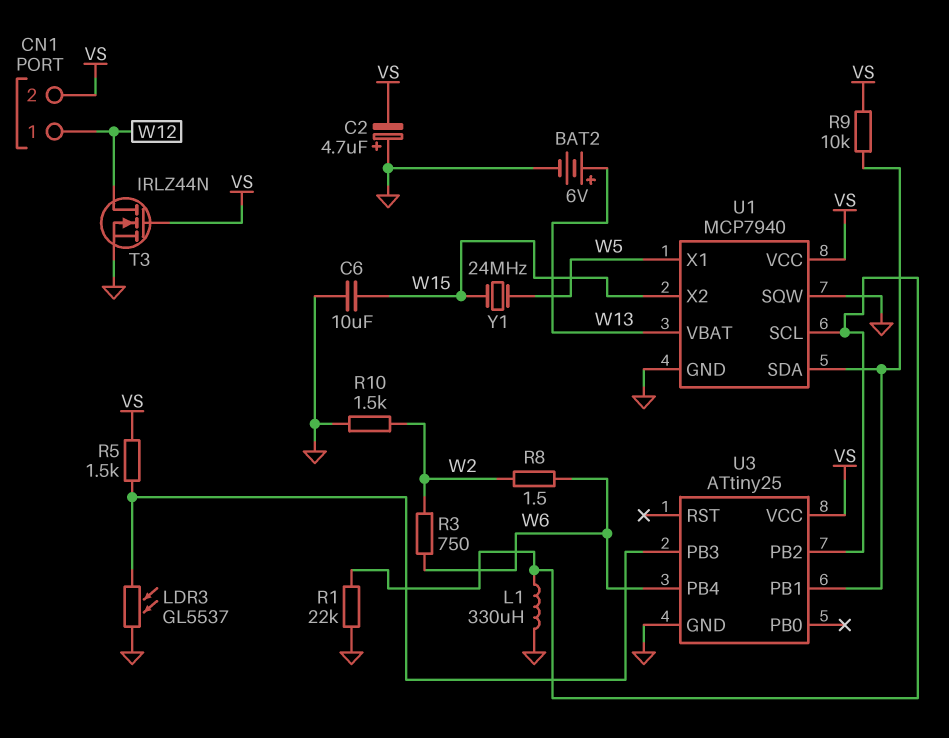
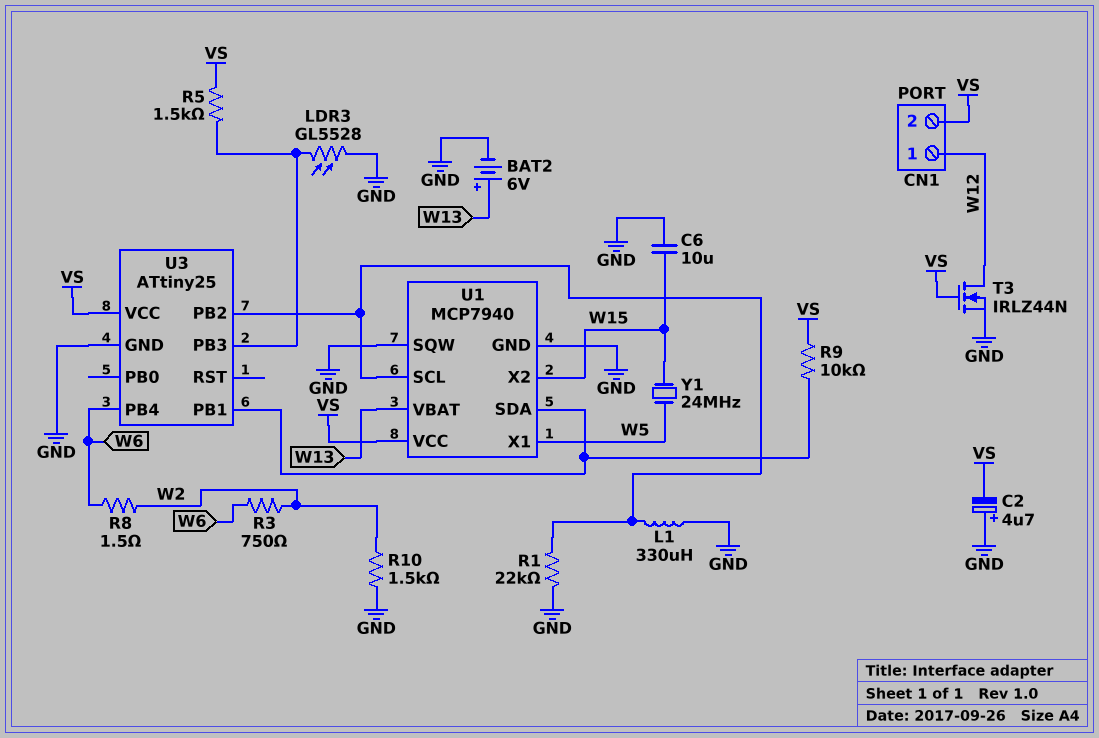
LDR3: GL5537 (GND, U3/PB3) -> GL5528 (GND, U3/PB3)

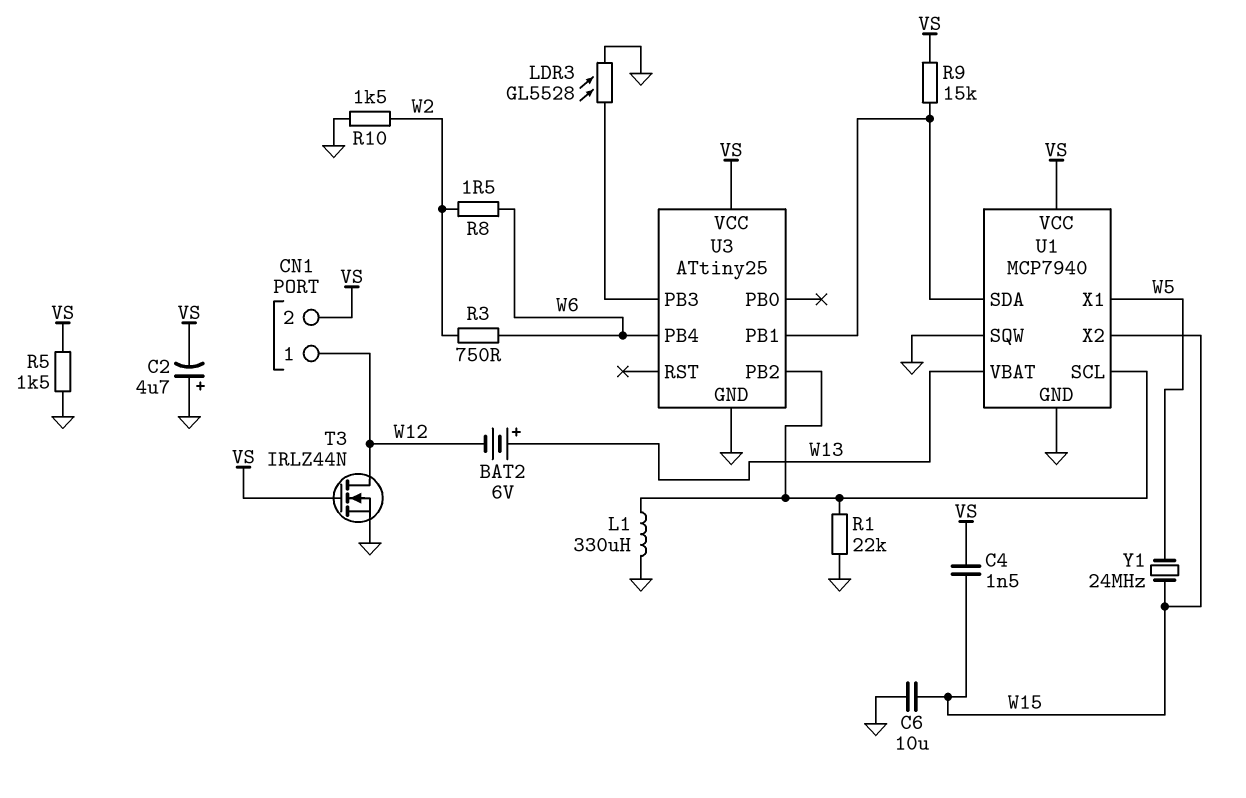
BAT2: 6V (plus W13, minus GND) -> 6V (plus W13, minus W12)
C4: none -> 1.5nF (VS, W15)
R5: 1.5k (U3/PB3, VS) -> 1.5k (GND, VS)
R9: 10k (U1/SDA, VS) -> 15k (U1/SDA, VS)

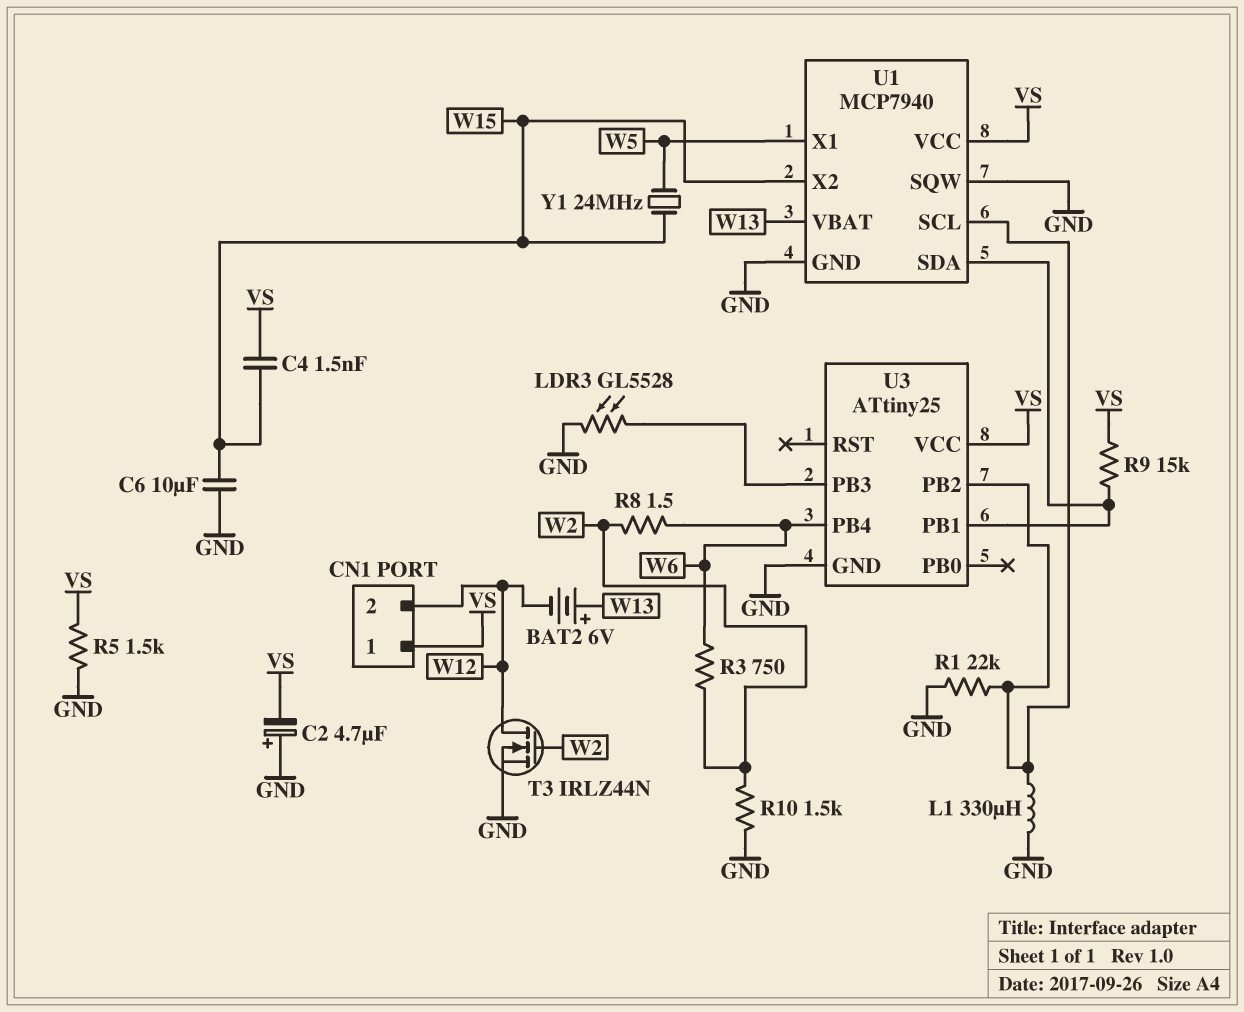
CN1 pin 1: W12 -> VS
CN1 pin 2: VS -> W12
T3: NMOS IRLZ44N (G VS, D W12, S GND) -> NMOS IRLZ44N (G W2, D W12, S GND)

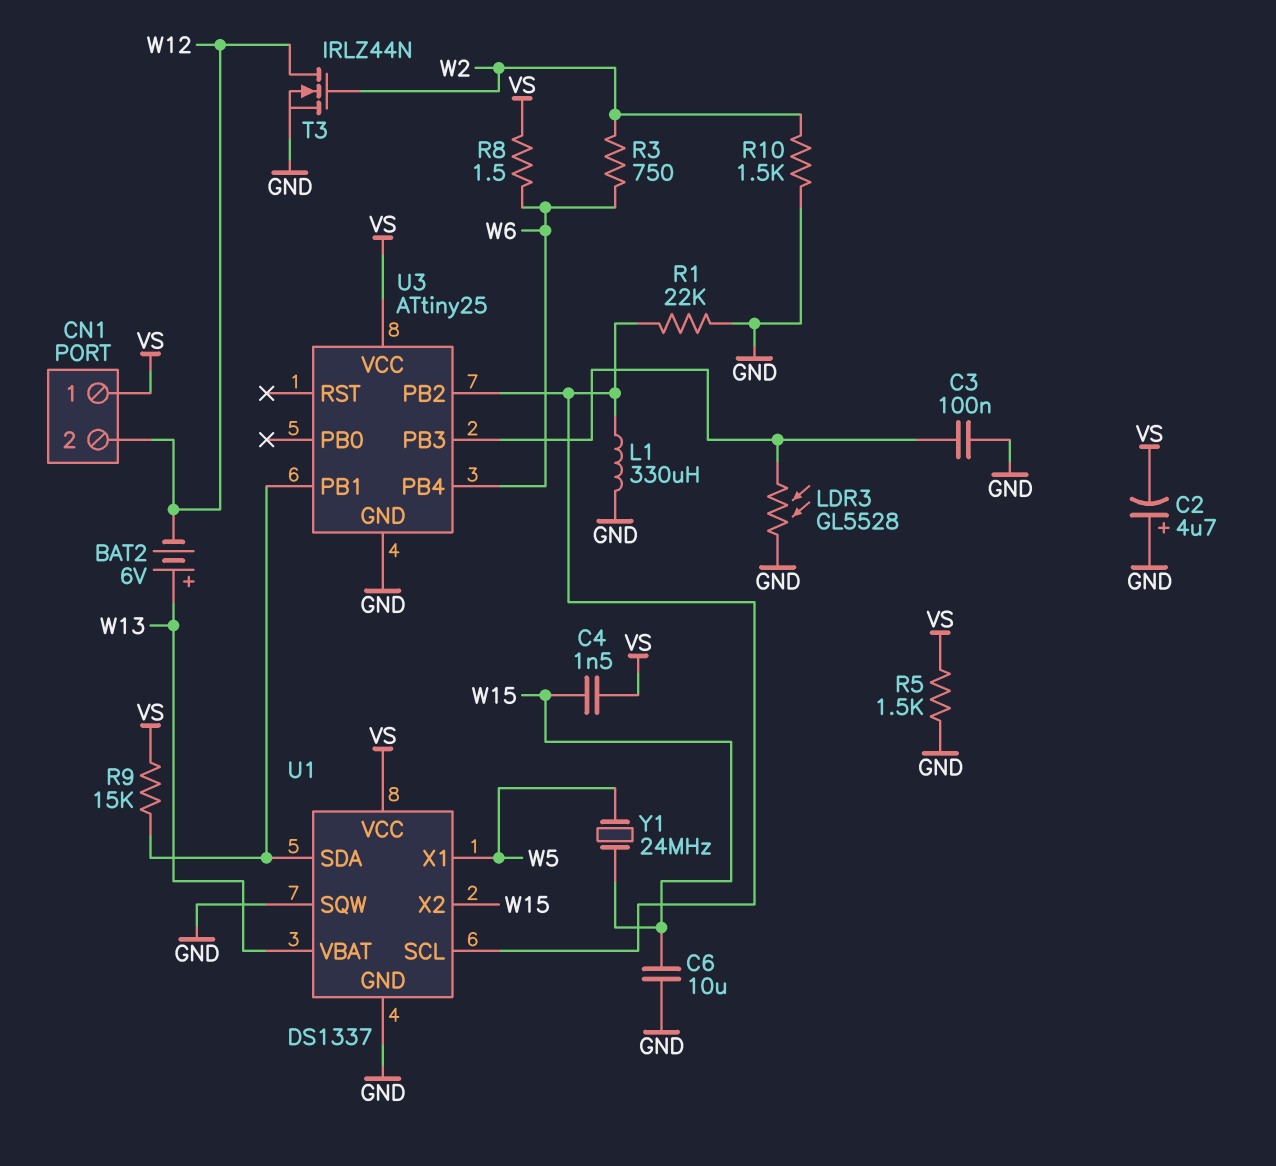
C3: none -> 100nF (GND, U3/PB3)
R8: 1.5 (W2, W6) -> 1.5 (VS, W6)
U1: MCP7940 -> DS1337

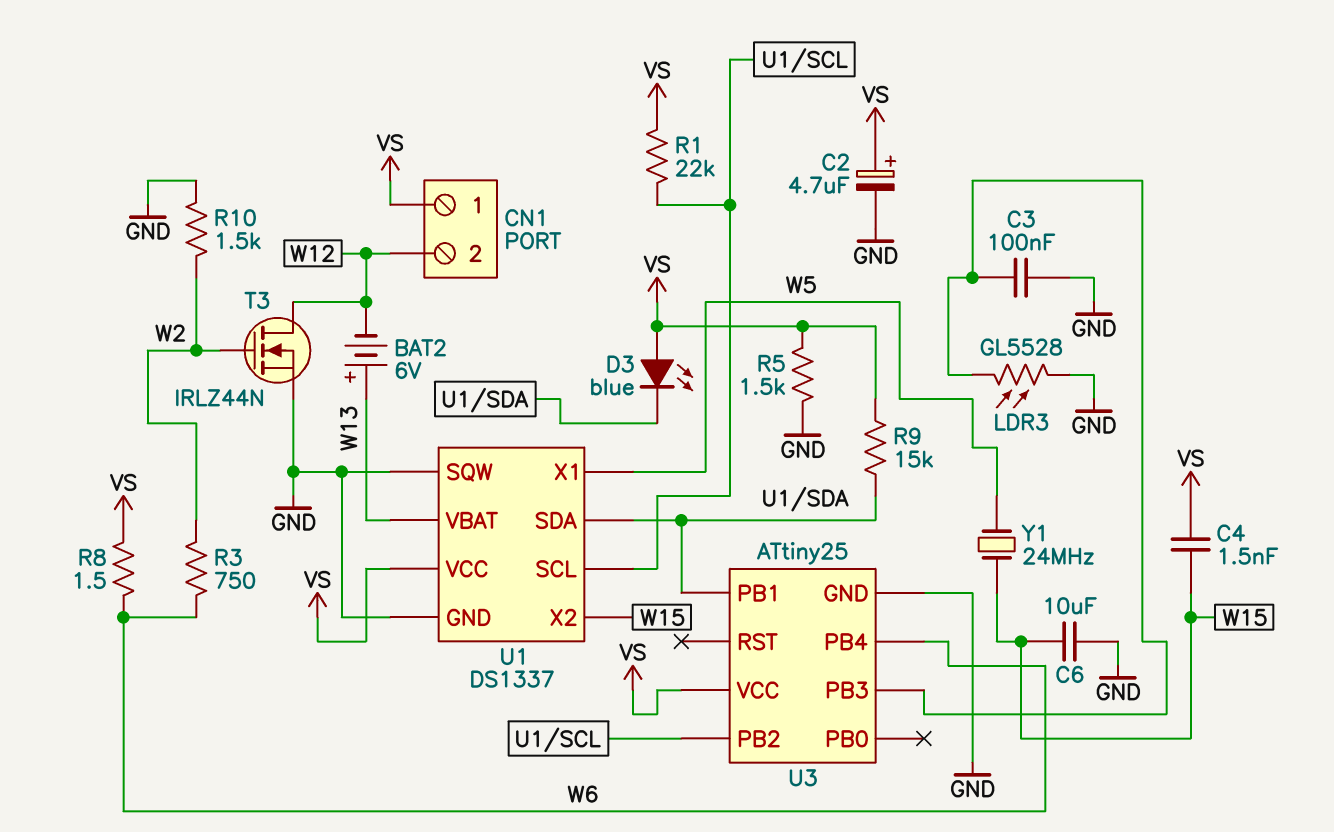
C2: 4.7uF (plus GND, minus VS) -> 4.7uF (plus VS, minus GND)
D3: none -> LED blue (A VS, K U1/SDA)
L1: 330uH (GND, U1/SCL) -> none
R1: 22k (GND, U1/SCL) -> 22k (U1/SCL, VS)

